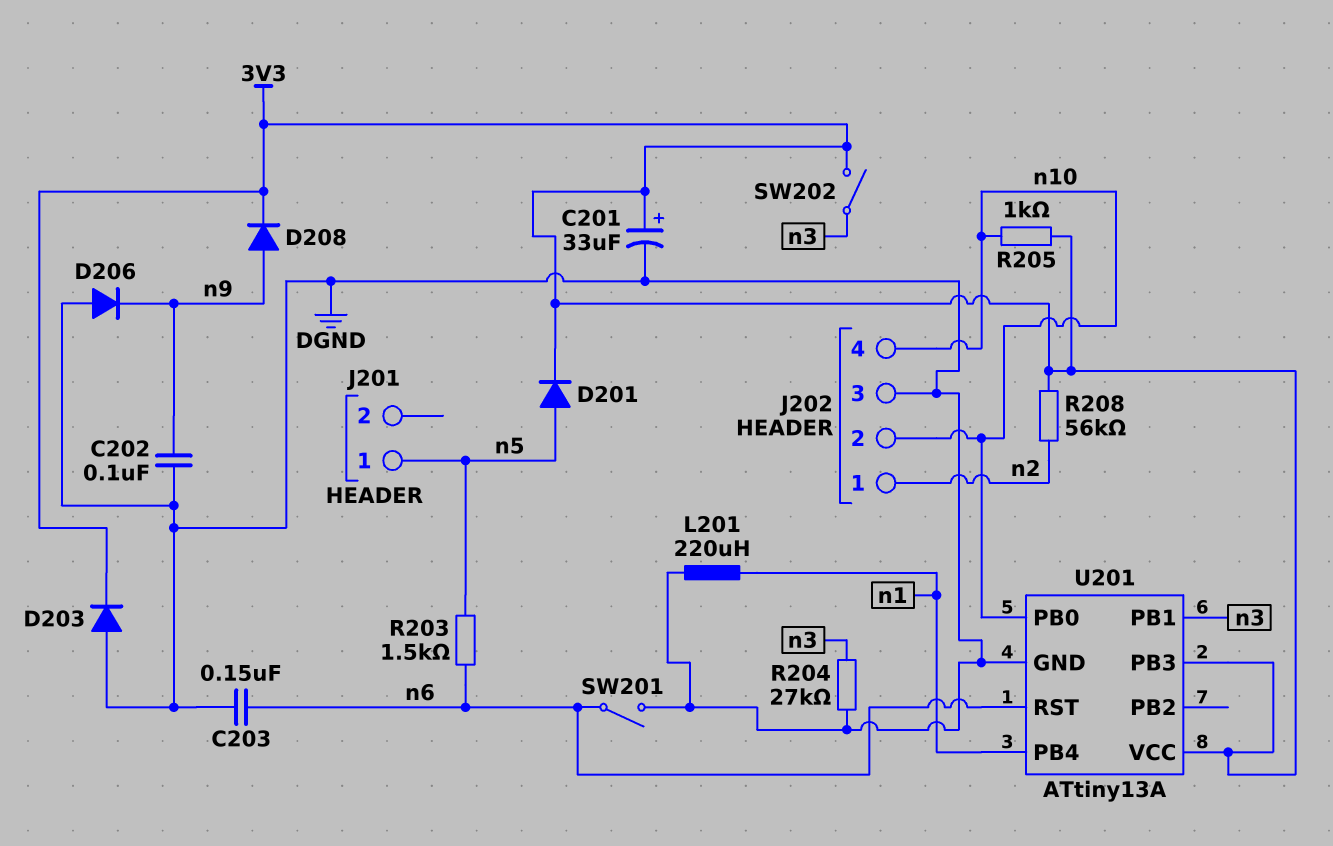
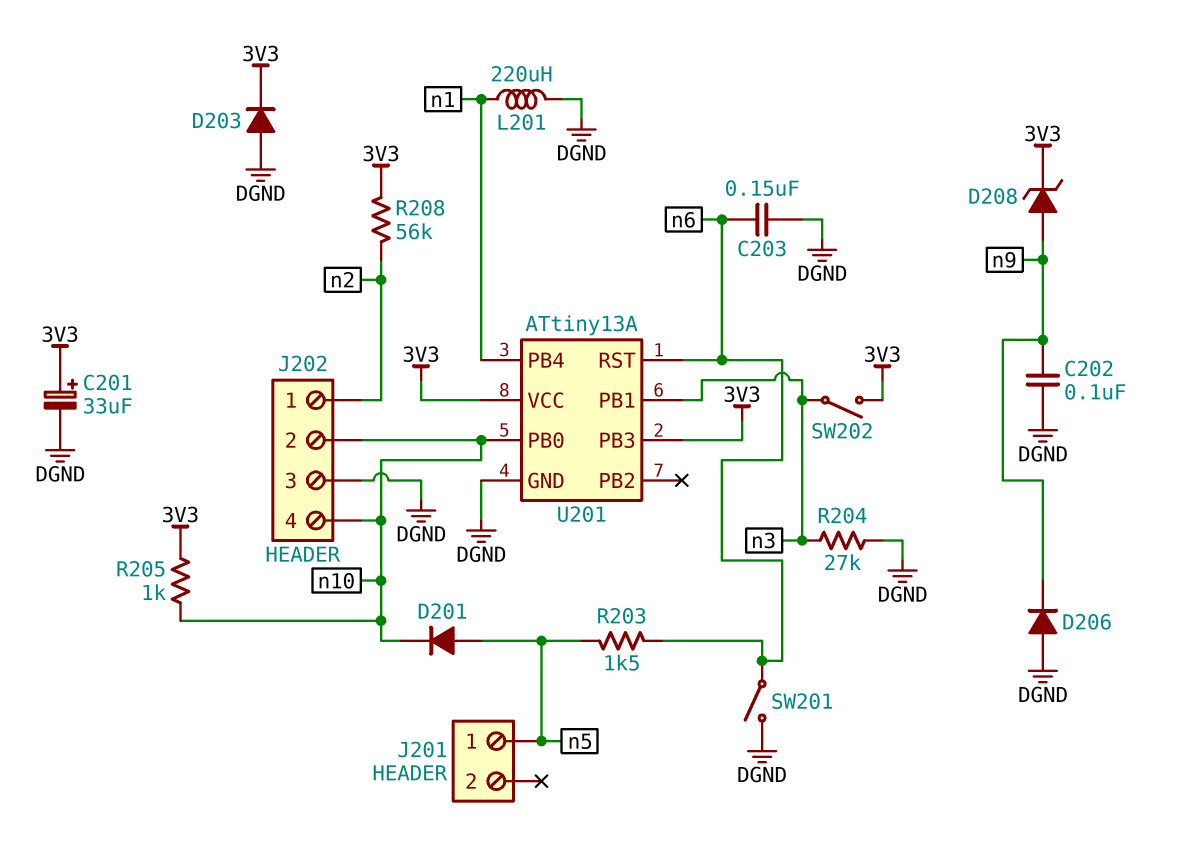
D201: diode (A n5, K 3V3) -> diode (A n5, K n10)
D208: diode (A n9, K 3V3) -> zener (A n9, K 3V3)

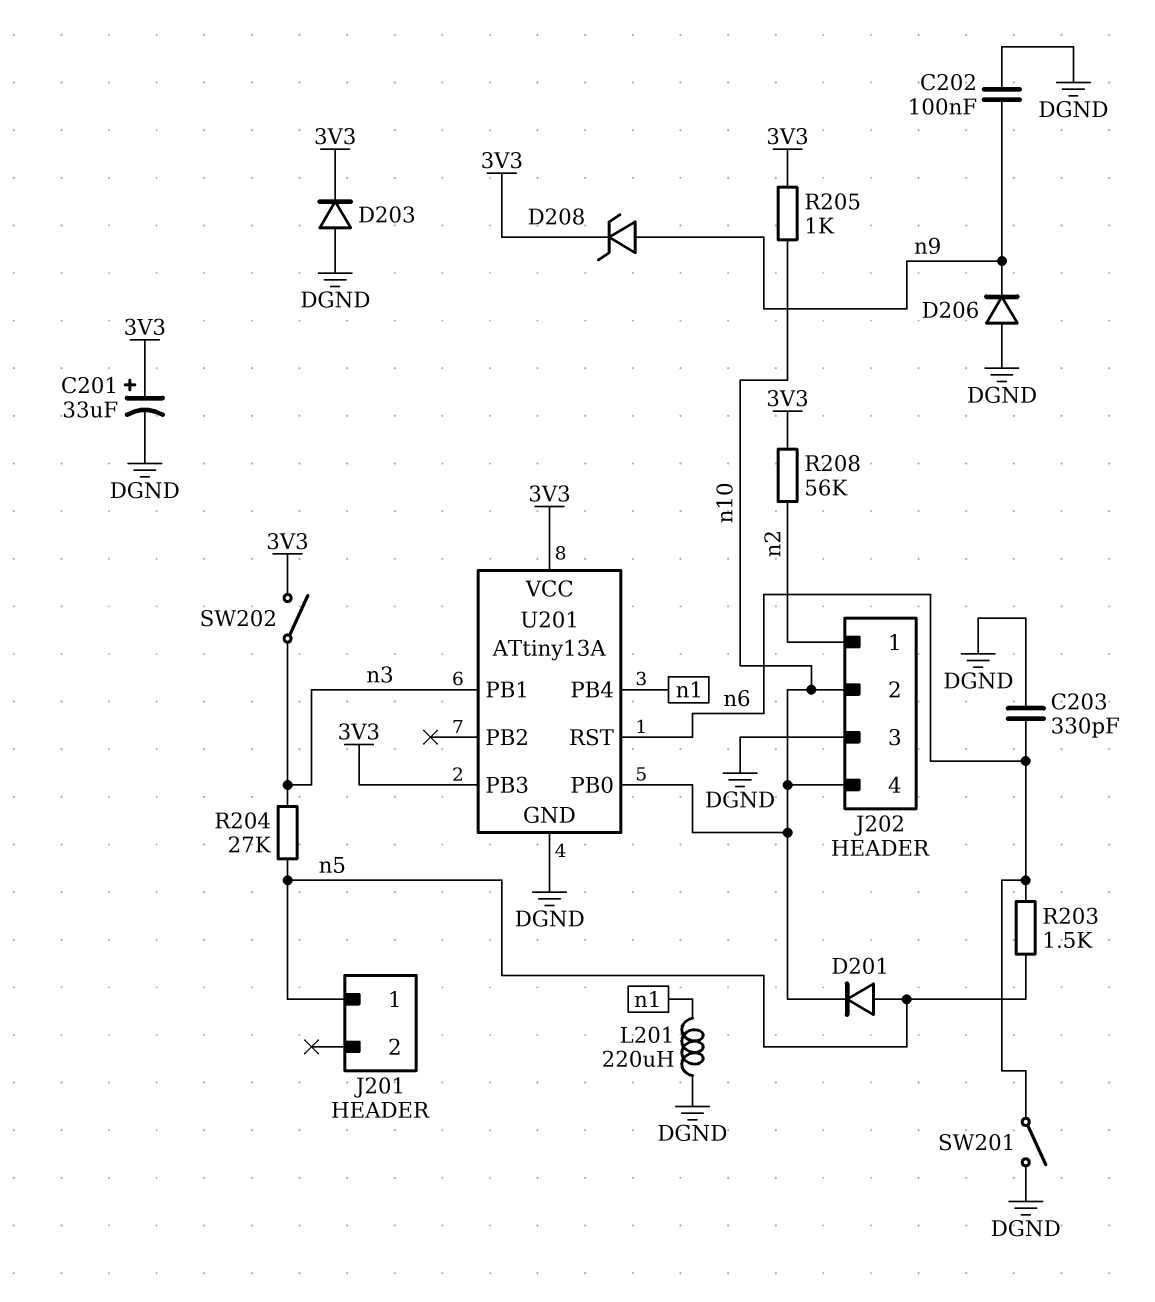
C203: 150nF (DGND, n6) -> 330pF (DGND, n6)
R204: 27k (DGND, n3) -> 27k (n3, n5)

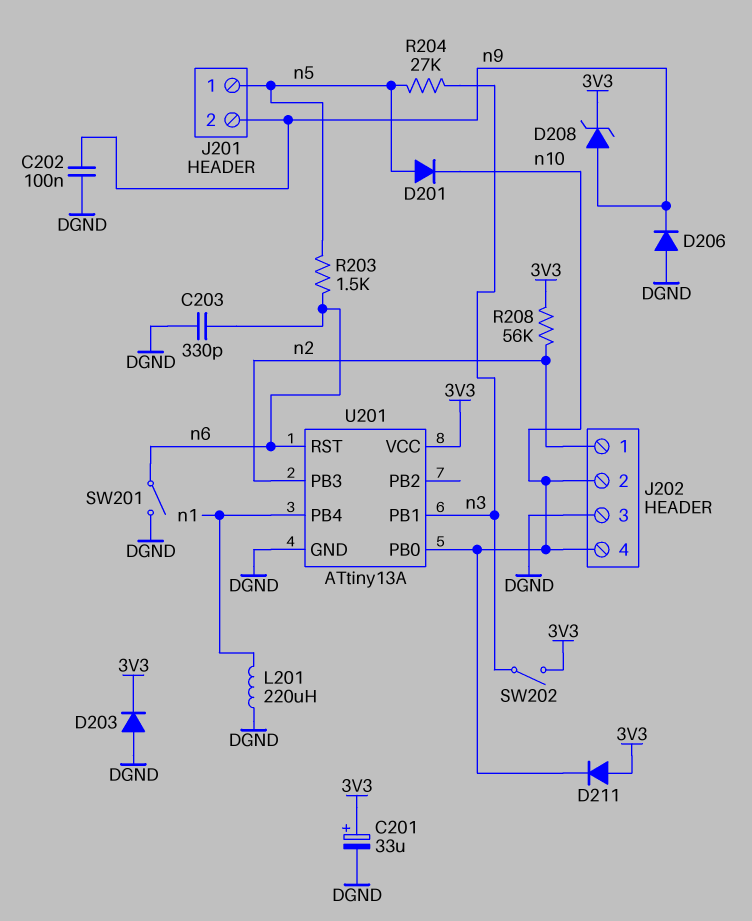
D211: none -> diode (A 3V3, K n10)
J201 pin 2: none -> n9
R205: 1k (3V3, n10) -> none
U201 pin PB3: 3V3 -> n2

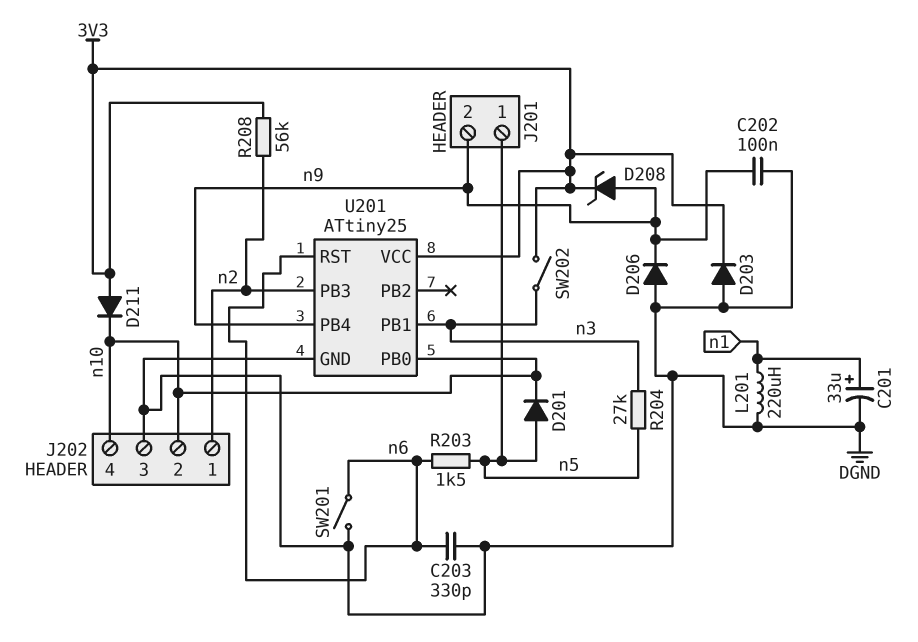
C201: 33uF (plus 3V3, minus DGND) -> 33uF (plus n1, minus DGND)
U201: ATtiny13A -> ATtiny25
U201 pin PB4: n1 -> n9

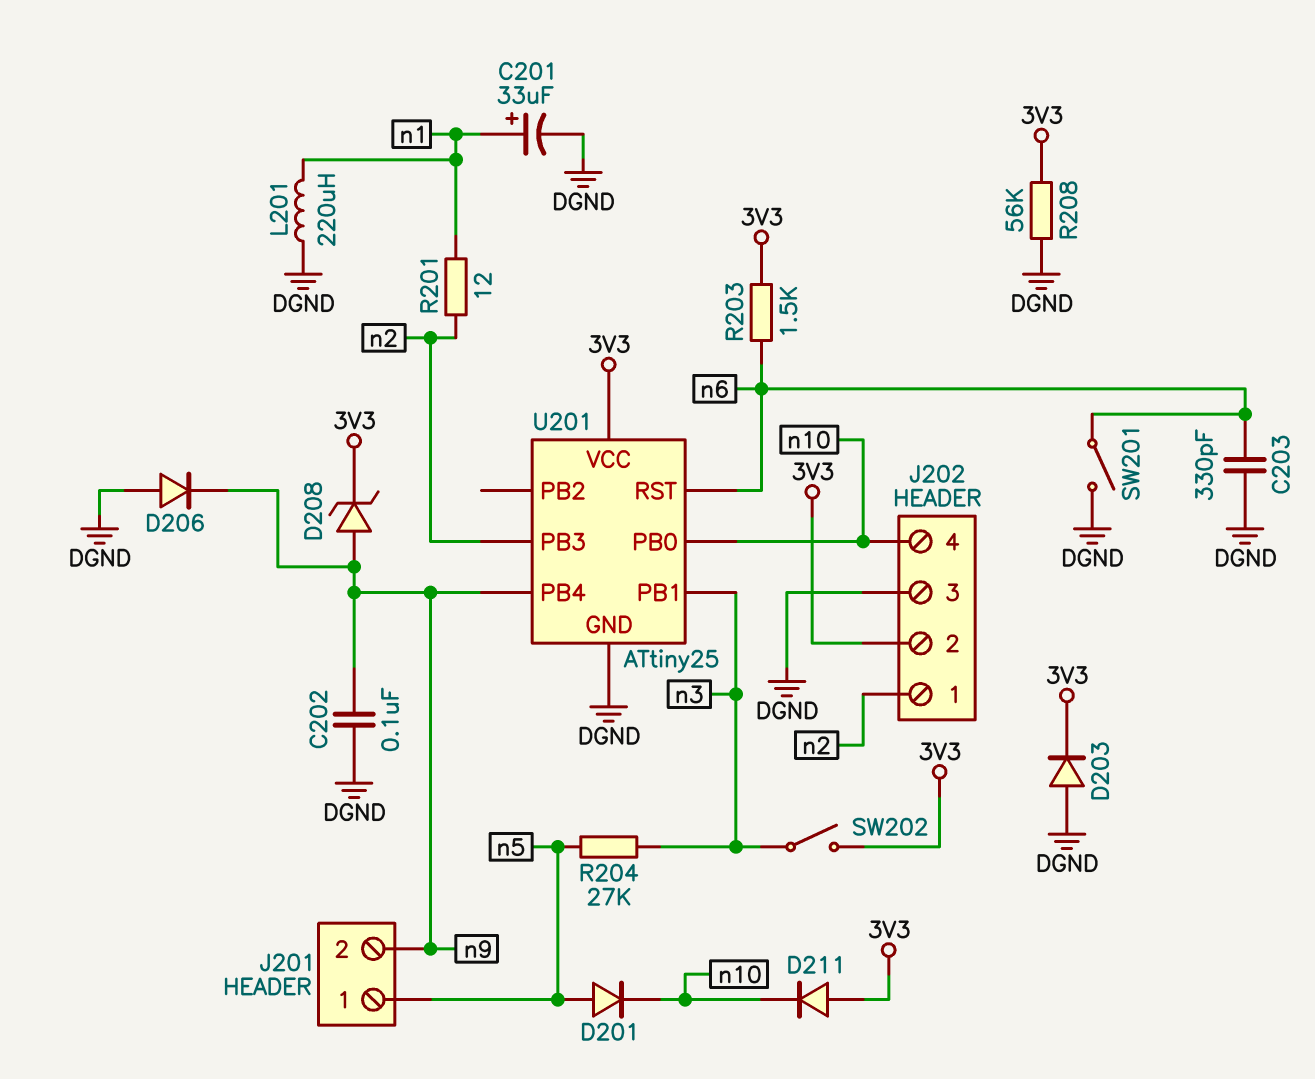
J202 pin 2: n10 -> 3V3
R201: none -> 12 (n1, n2)
R203: 1.5k (n5, n6) -> 1.5k (3V3, n6)
R208: 56k (3V3, n2) -> 56k (3V3, DGND)

